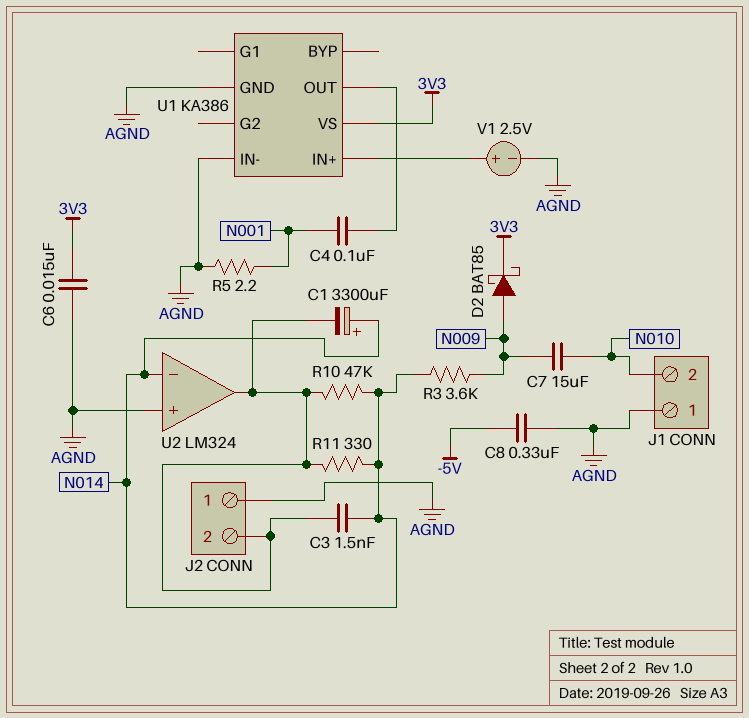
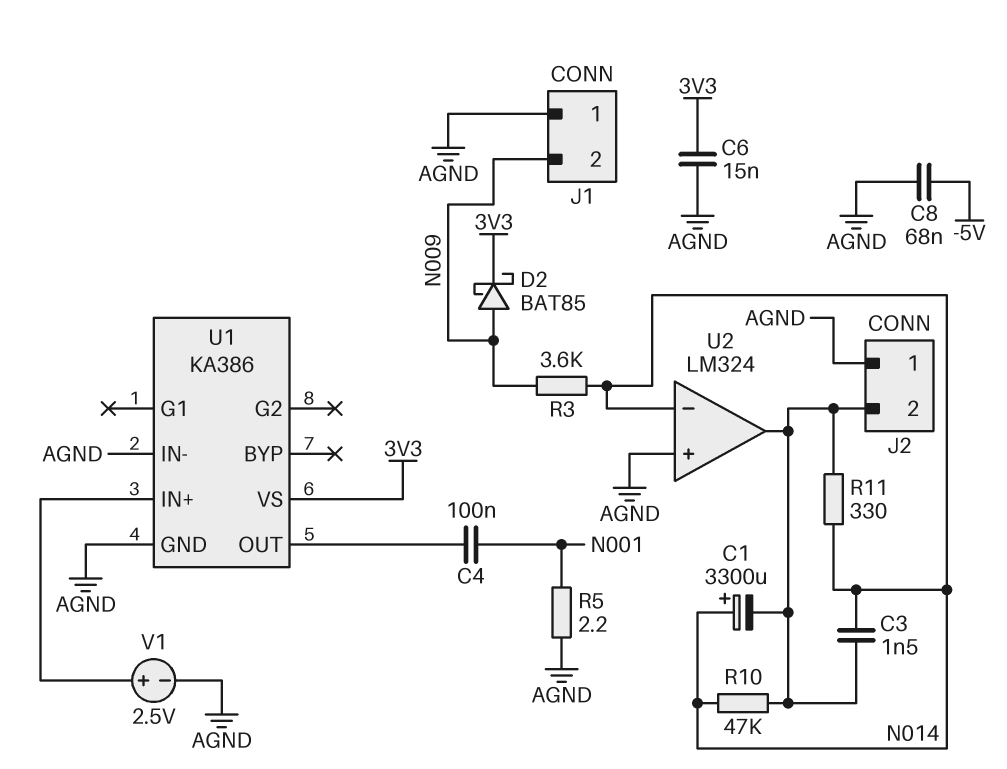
C7: 15uF (N009, N010) -> none
C8: 330nF (-5V, AGND) -> 68nF (-5V, AGND)
J1 pin 2: N010 -> N009

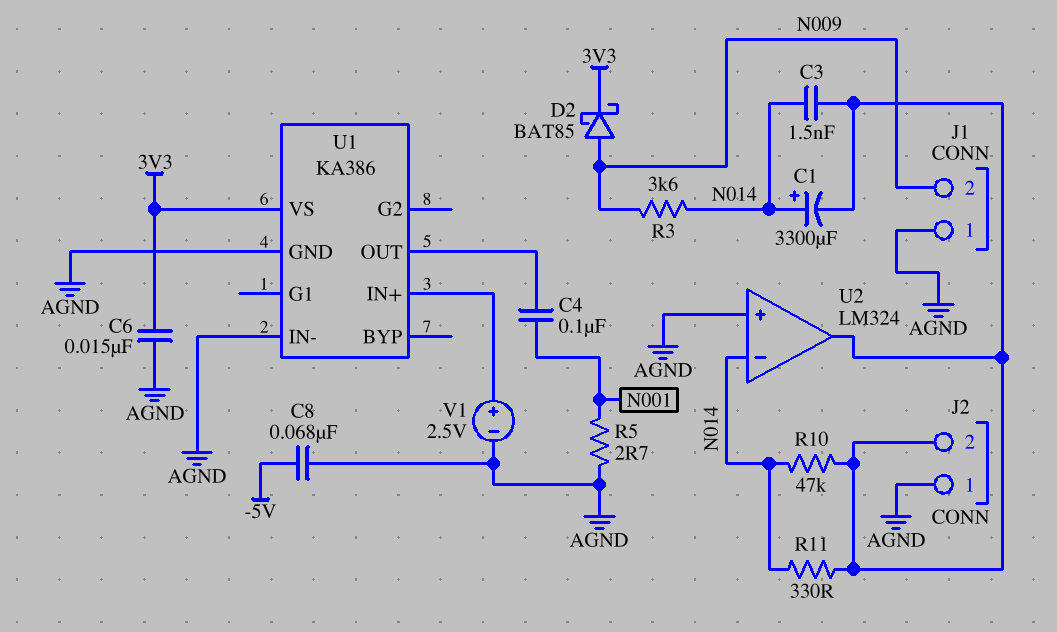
R5: 2.2 (AGND, N001) -> 2.7 (AGND, N001)

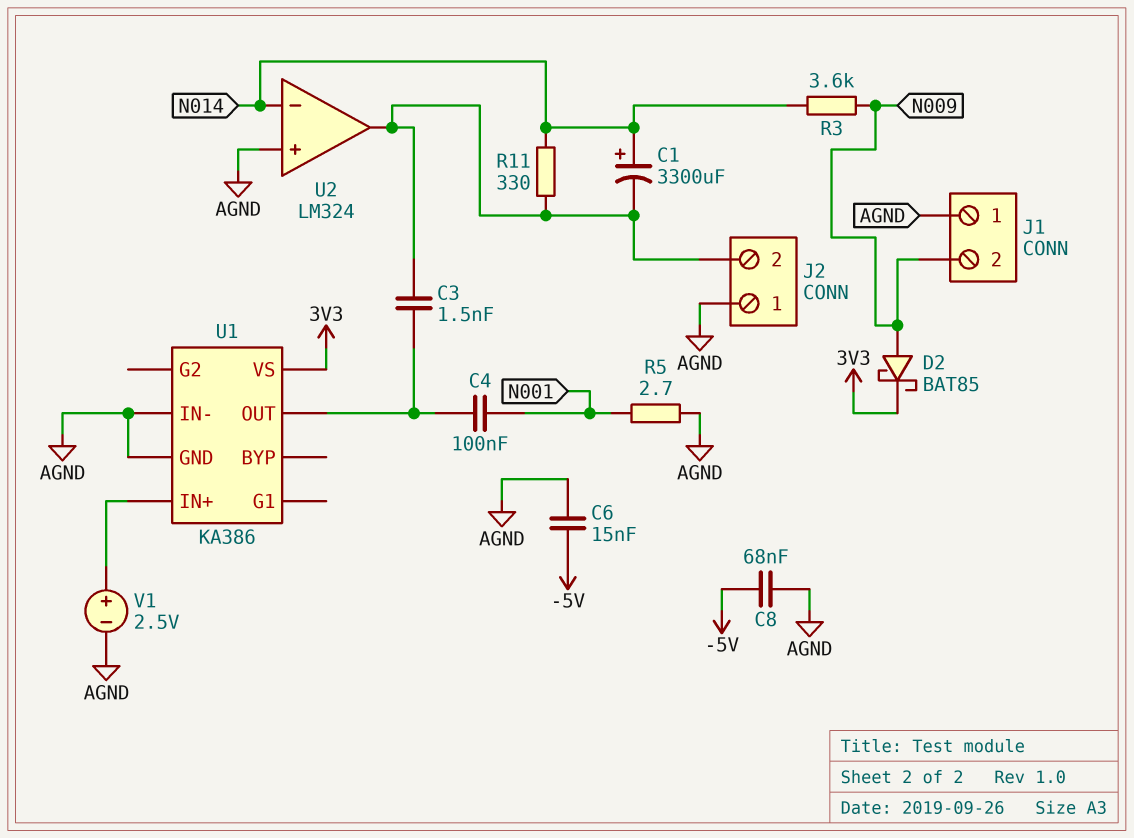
C3: 1.5nF (J2/2, N014) -> 1.5nF (J2/2, U1/OUT)
C6: 15nF (3V3, AGND) -> 15nF (-5V, AGND)
R10: 47k (J2/2, N014) -> none

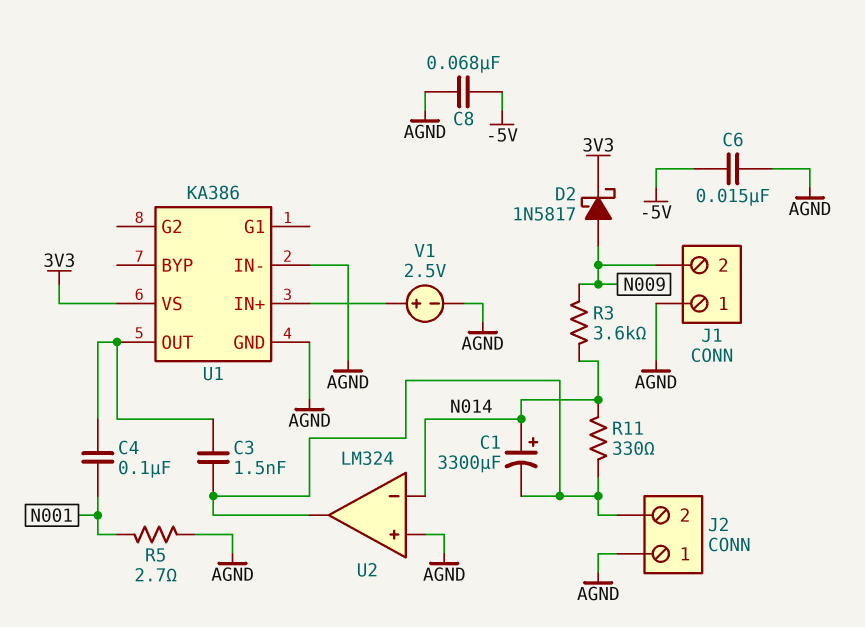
D2: schottky BAT85 (A N009, K 3V3) -> schottky 1N5817 (A N009, K 3V3)

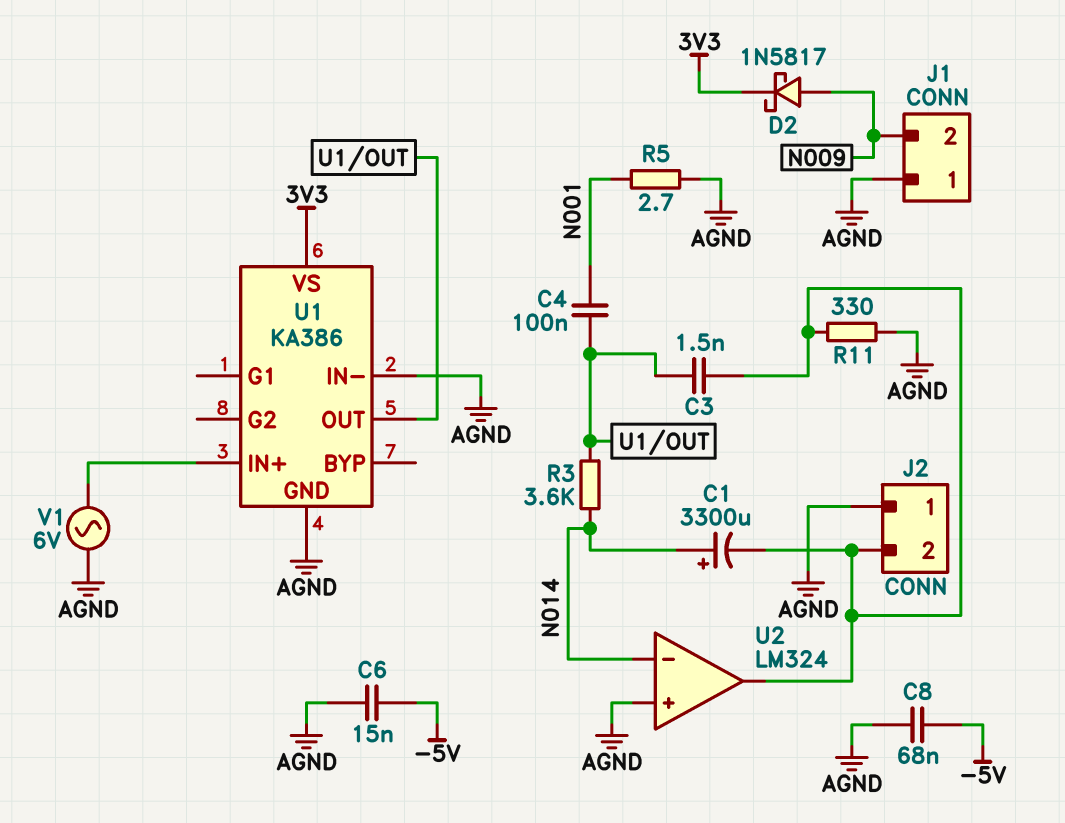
R3: 3.6k (N009, N014) -> 3.6k (N014, U1/OUT)
R11: 330 (J2/2, N014) -> 330 (AGND, J2/2)
V1: 2.5V (plus U1/IN+, minus AGND) -> AC 6V (AGND, U1/IN+)

